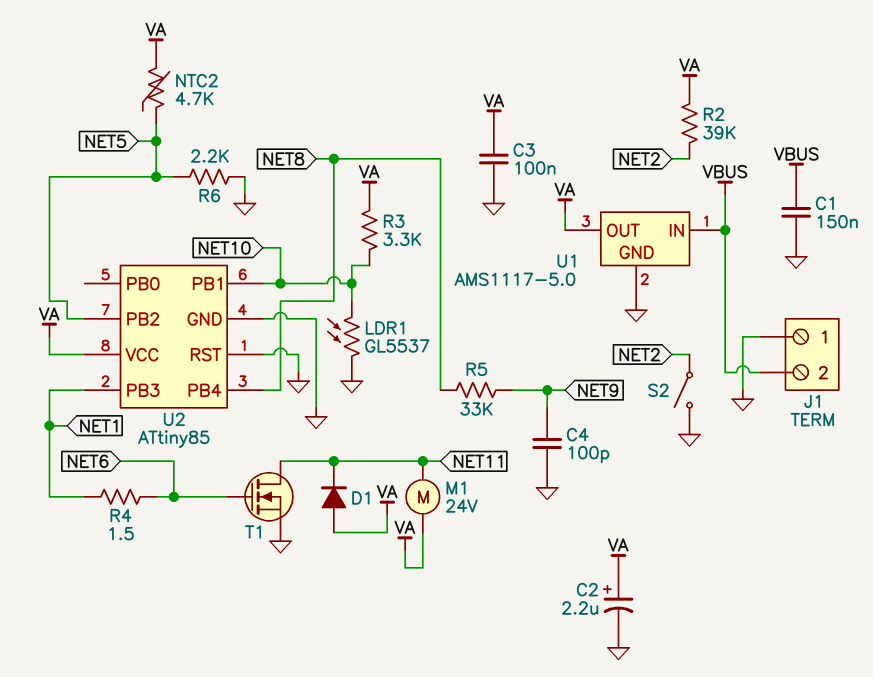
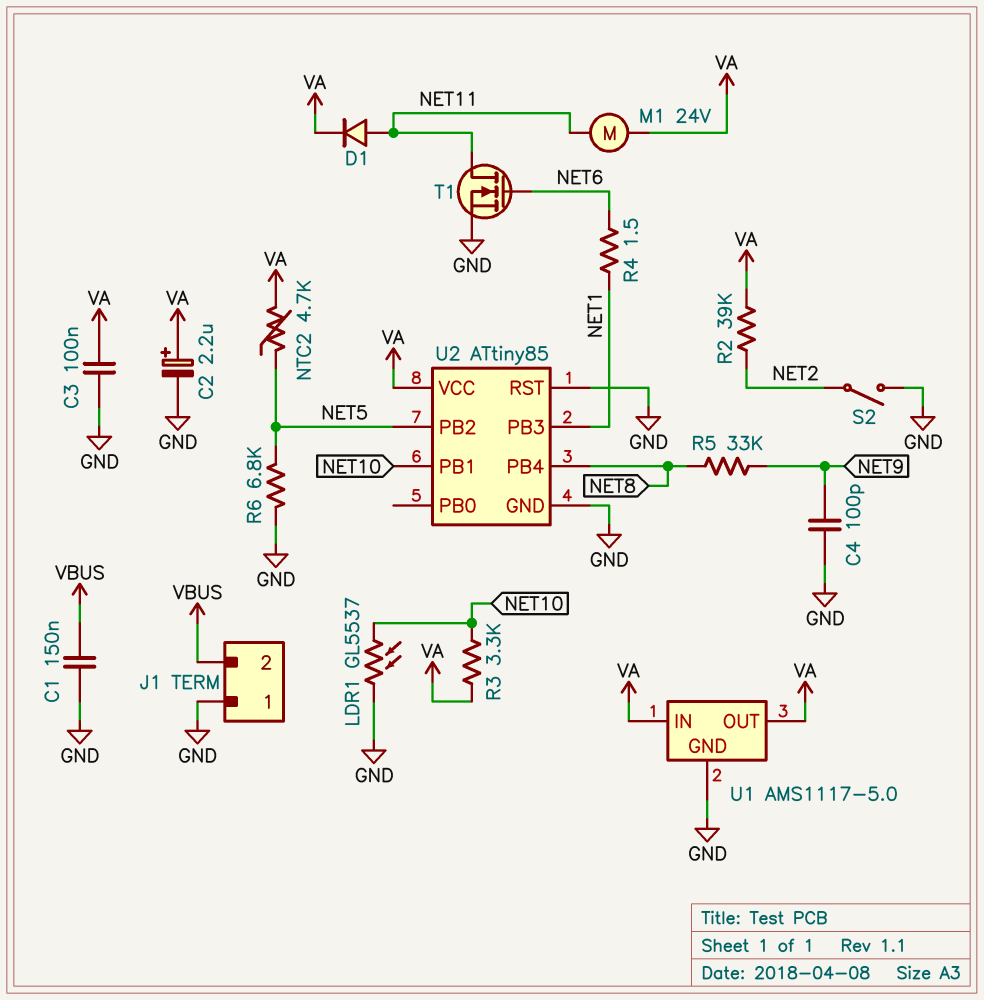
D1: diode (A VA, K NET11) -> diode (A NET11, K VA)
R6: 2.2k (GND, NET5) -> 6.8k (GND, NET5)
U1 pin IN: VBUS -> VA

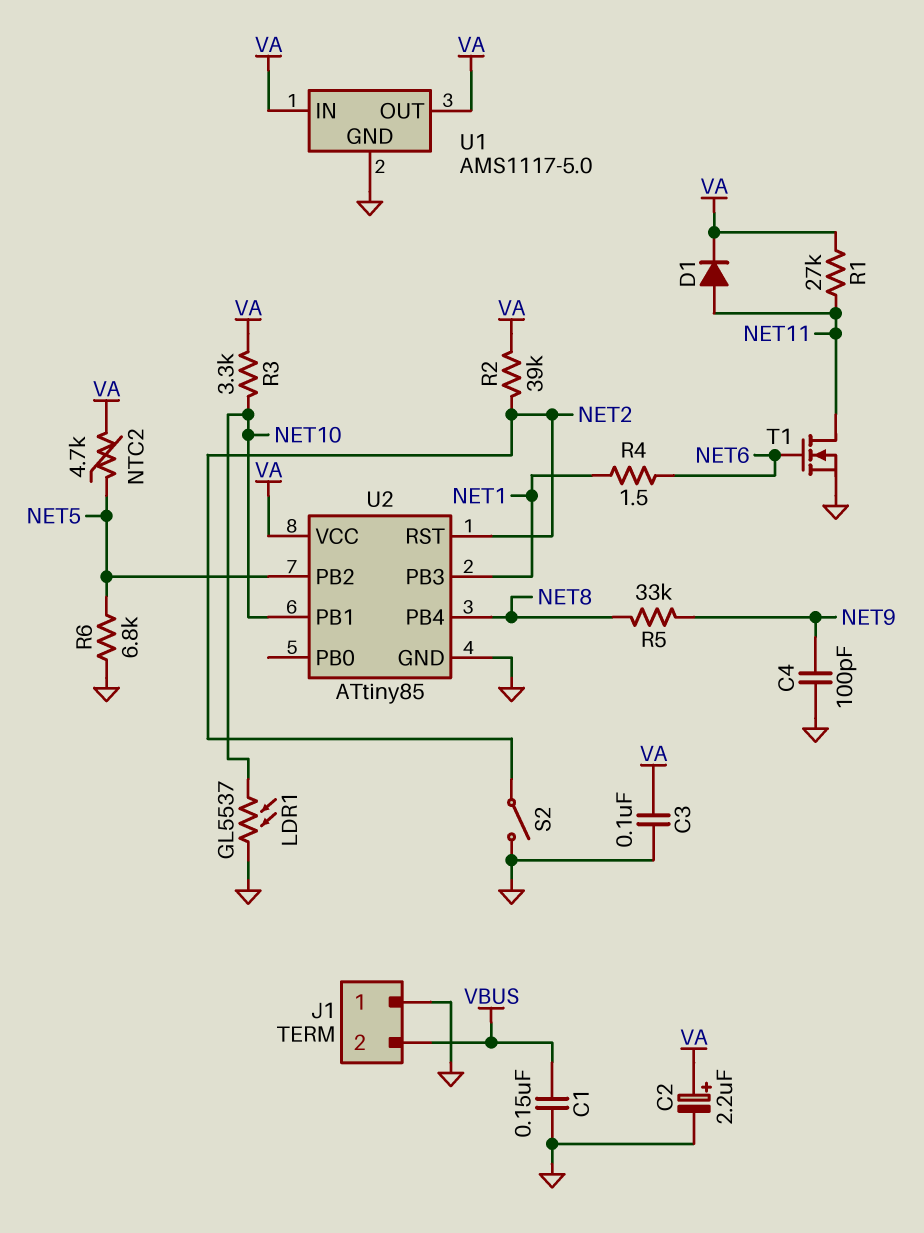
M1: motor 24V (NET11, VA) -> none
R1: none -> 27k (NET11, VA)
U2 pin RST: GND -> NET2

